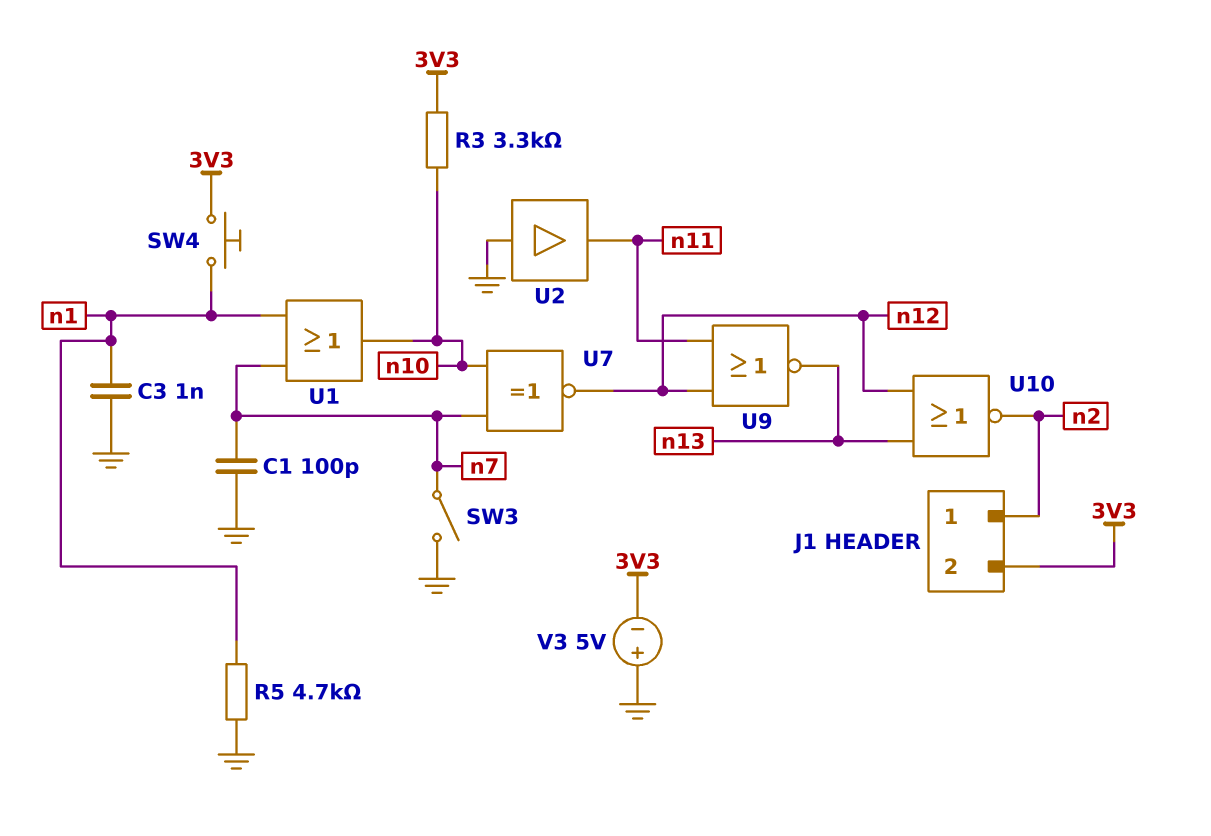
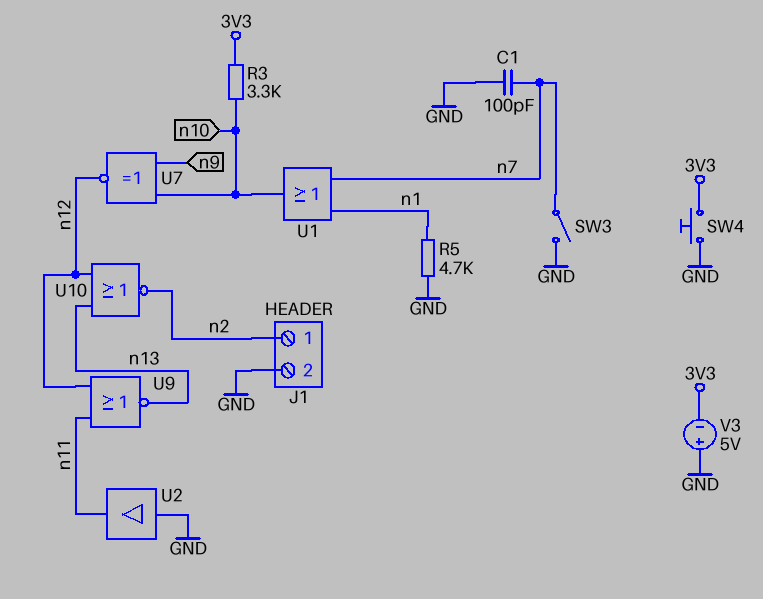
C3: 1nF (GND, n1) -> none
J1 pin 2: 3V3 -> GND
SW4: button (3V3, n1) -> button (3V3, GND)
U7: XNOR (in n7, in n10, out n12) -> XNOR (in n9, in n10, out n12)

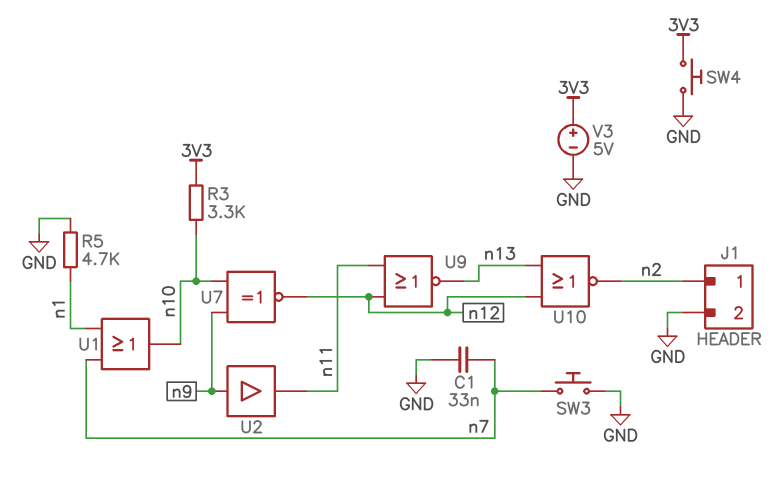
C1: 100pF (GND, n7) -> 33nF (GND, n7)
SW3: switch (GND, n7) -> button (GND, n7)
U2: buffer (in GND, out n11) -> buffer (in n9, out n11)
V3: 5V (plus GND, minus 3V3) -> 5V (plus 3V3, minus GND)

